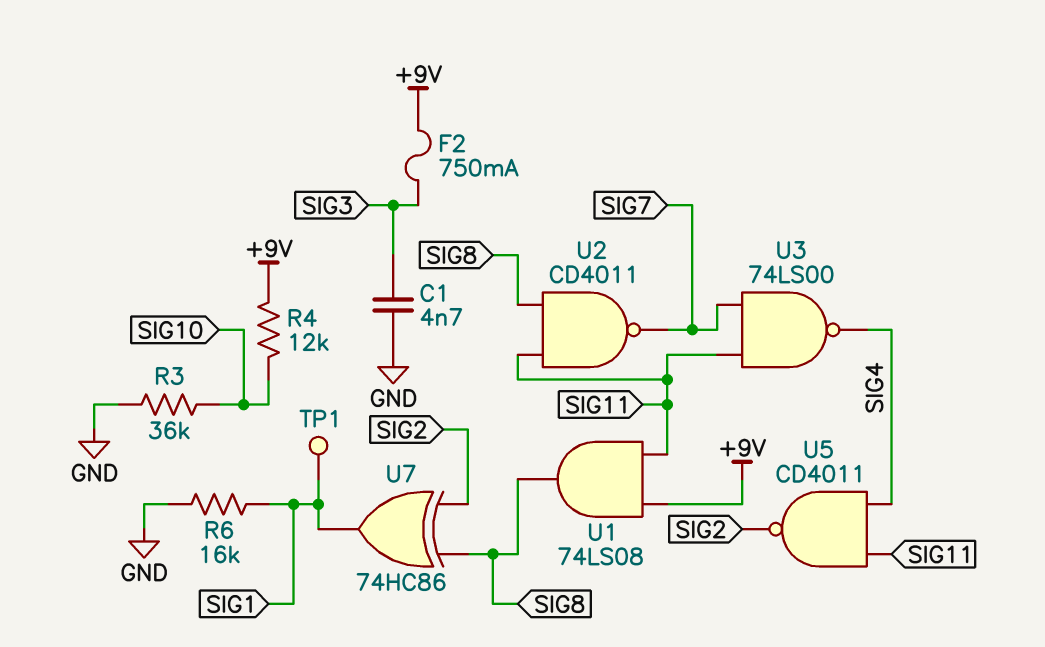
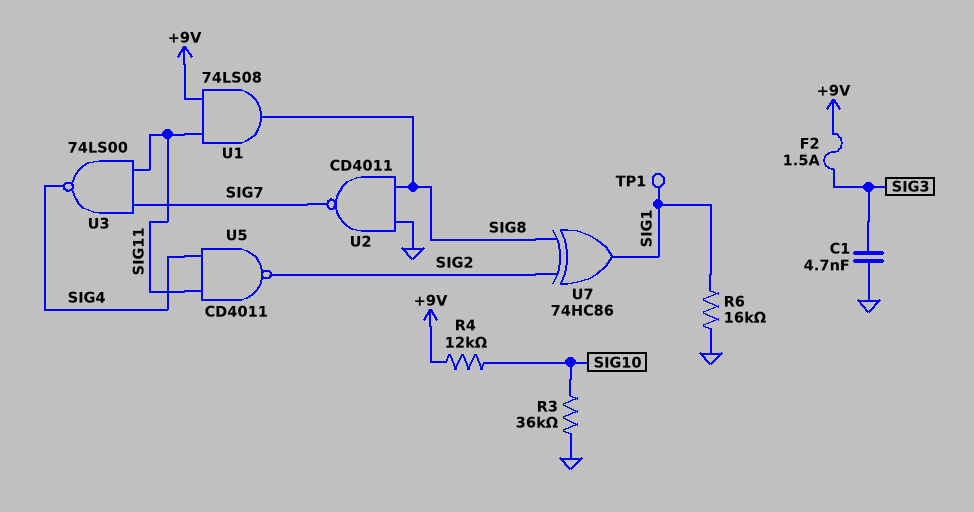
F2: 750mA (+9V, SIG3) -> 1.5A (+9V, SIG3)
U2: NAND CD4011 (in SIG8, in SIG11, out SIG7) -> NAND CD4011 (in GND, in SIG8, out SIG7)

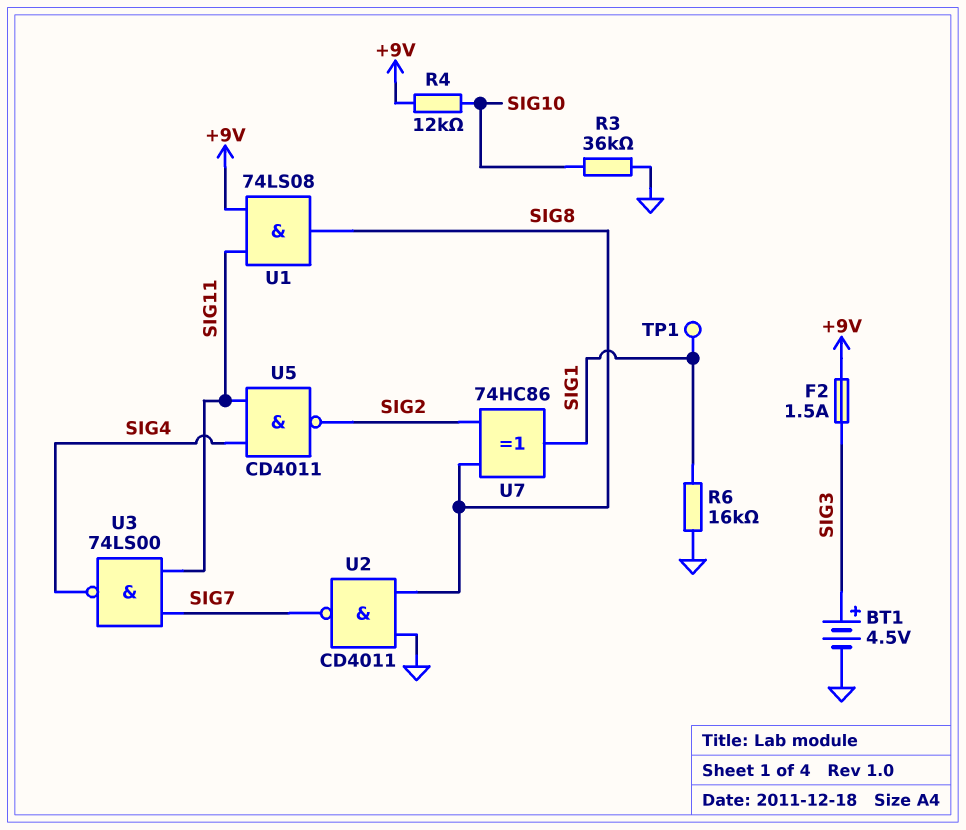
BT1: none -> 4.5V (plus SIG3, minus GND)
C1: 4.7nF (GND, SIG3) -> none

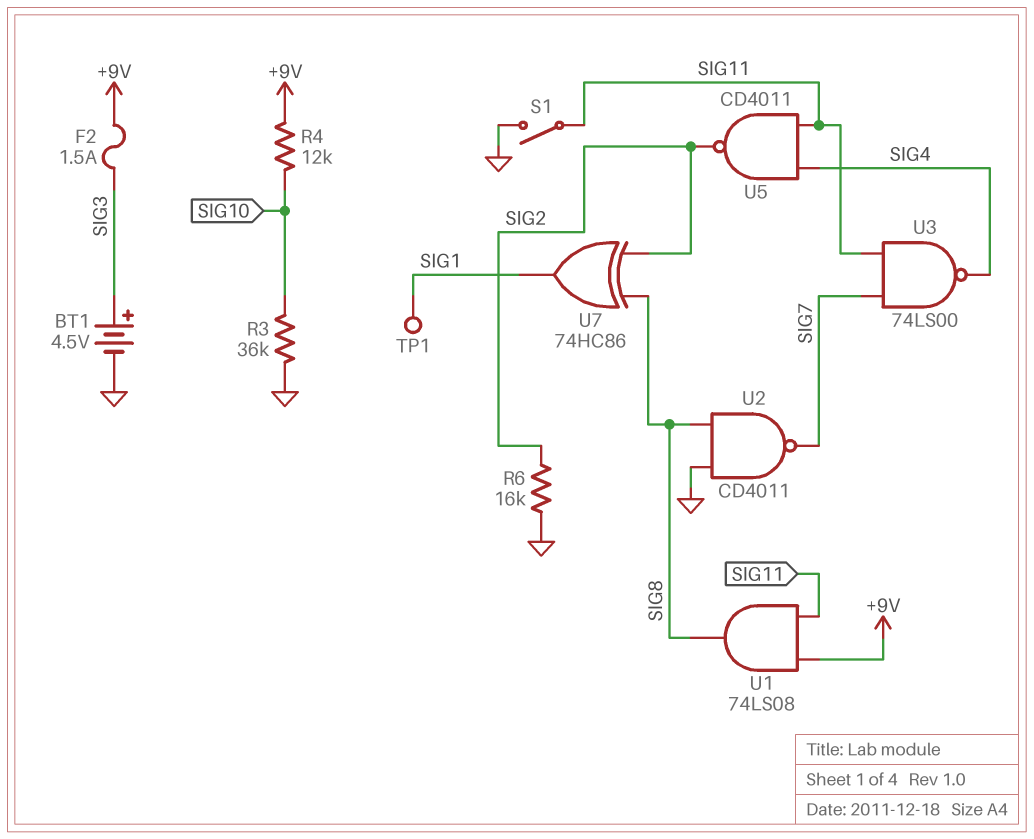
R6: 16k (GND, SIG1) -> 16k (GND, SIG2)
S1: none -> switch (GND, SIG11)

